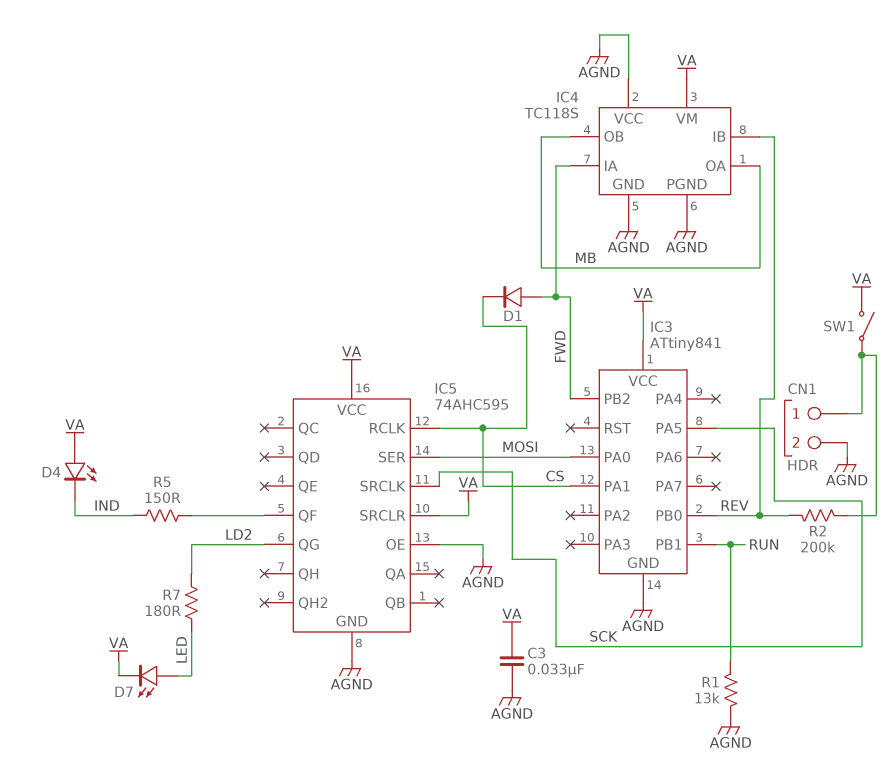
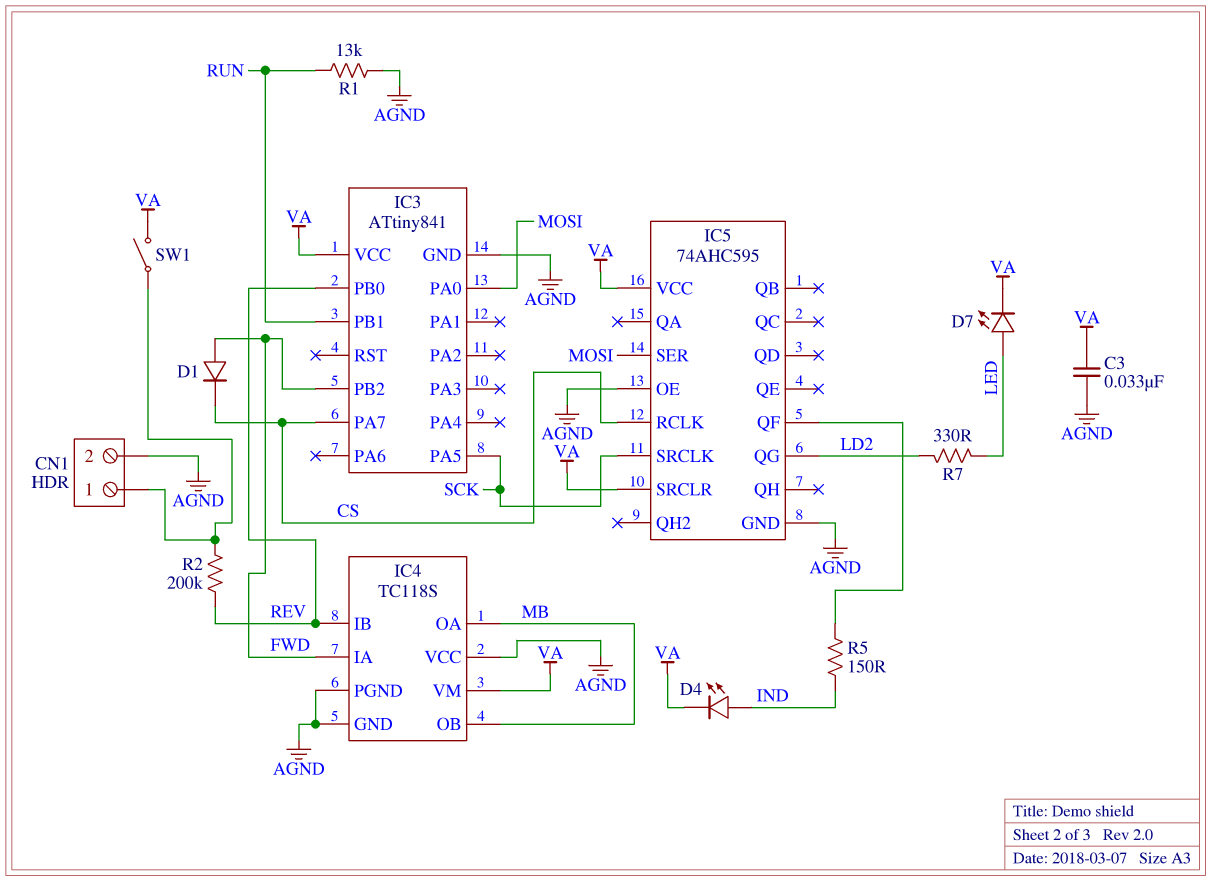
D4: LED (A VA, K IND) -> LED (A IND, K VA)
IC3 pin PA1: CS -> none
IC3 pin PA7: none -> CS
R7: 180 (LD2, LED) -> 330 (LD2, LED)

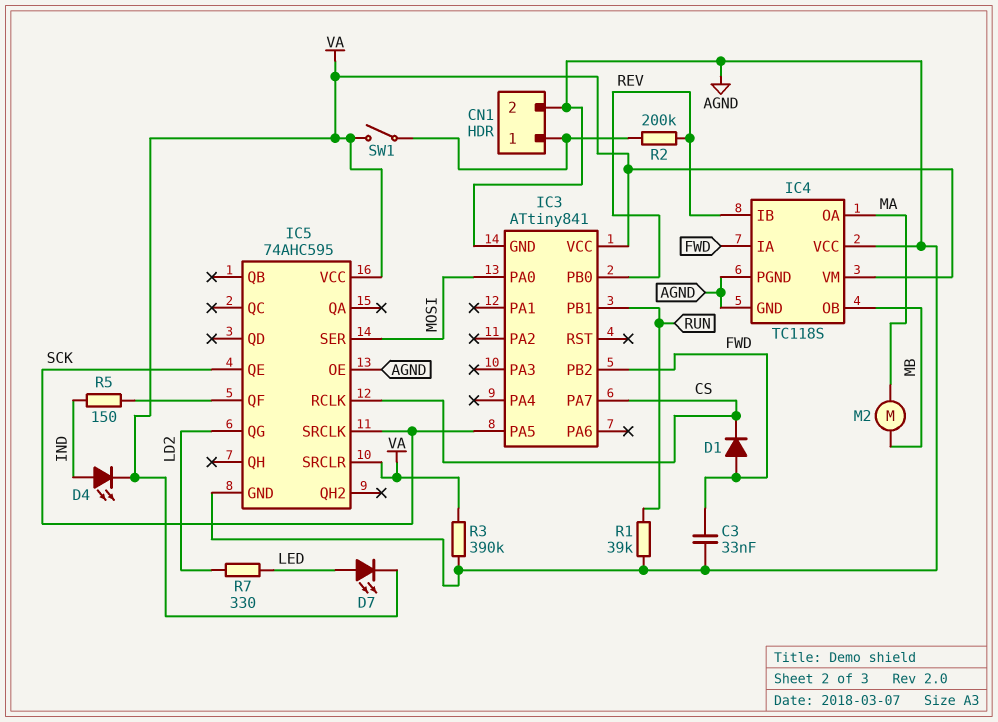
C3: 33nF (AGND, VA) -> 33nF (AGND, FWD)
IC4 pin OA: MB -> MA
IC5 pin QE: none -> SCK
M2: none -> motor (MA, MB)
R1: 13k (AGND, RUN) -> 39k (AGND, RUN)
R3: none -> 390k (AGND, VA)

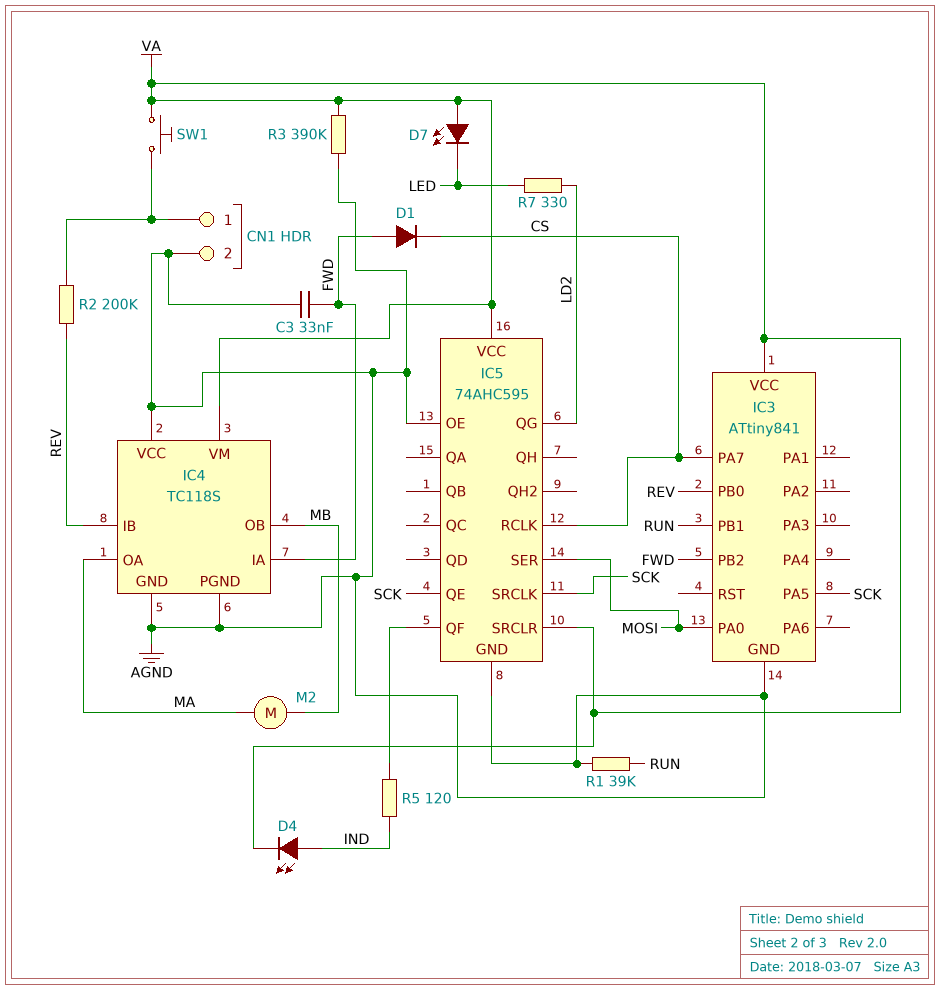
D7: LED (A LED, K VA) -> LED (A VA, K LED)
R5: 150 (IC5/QF, IND) -> 120 (IC5/QF, IND)
SW1: switch (CN1/1, VA) -> button (CN1/1, VA)

